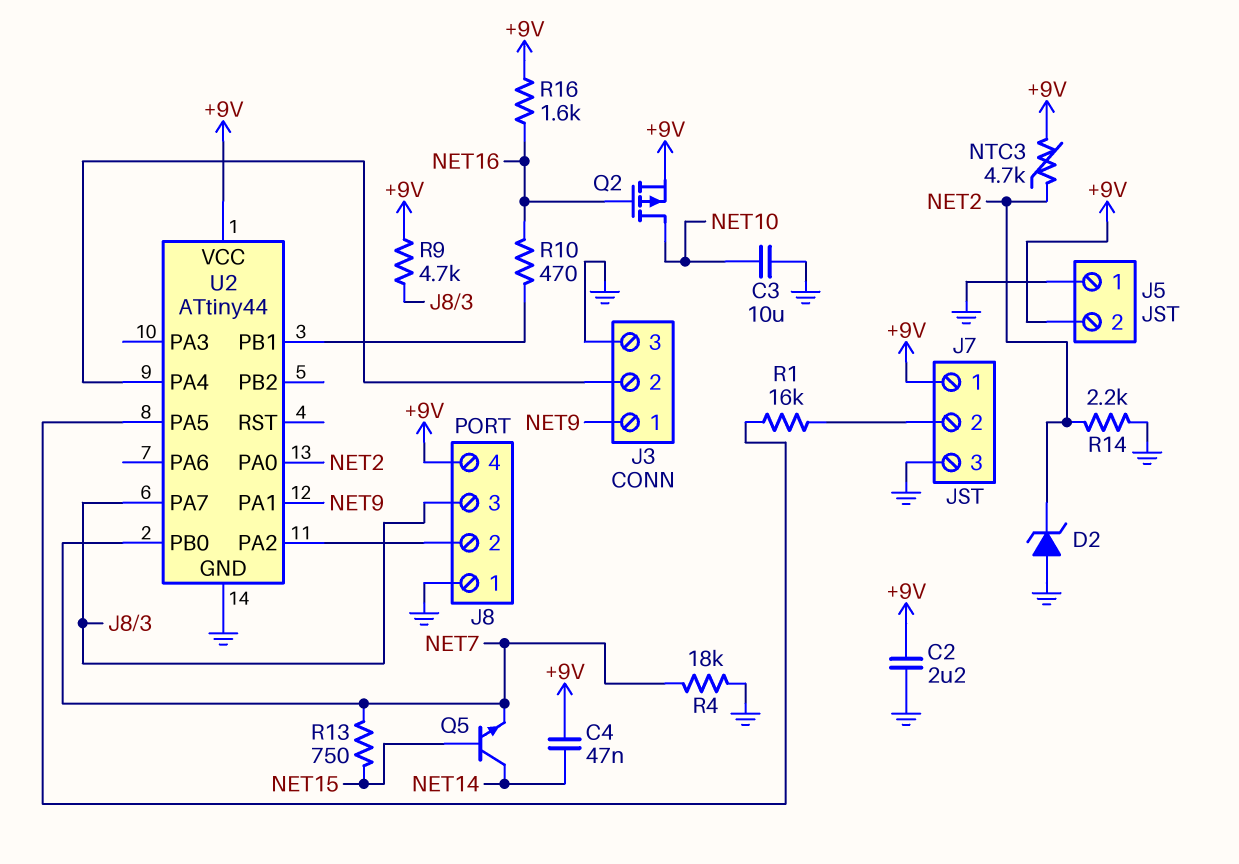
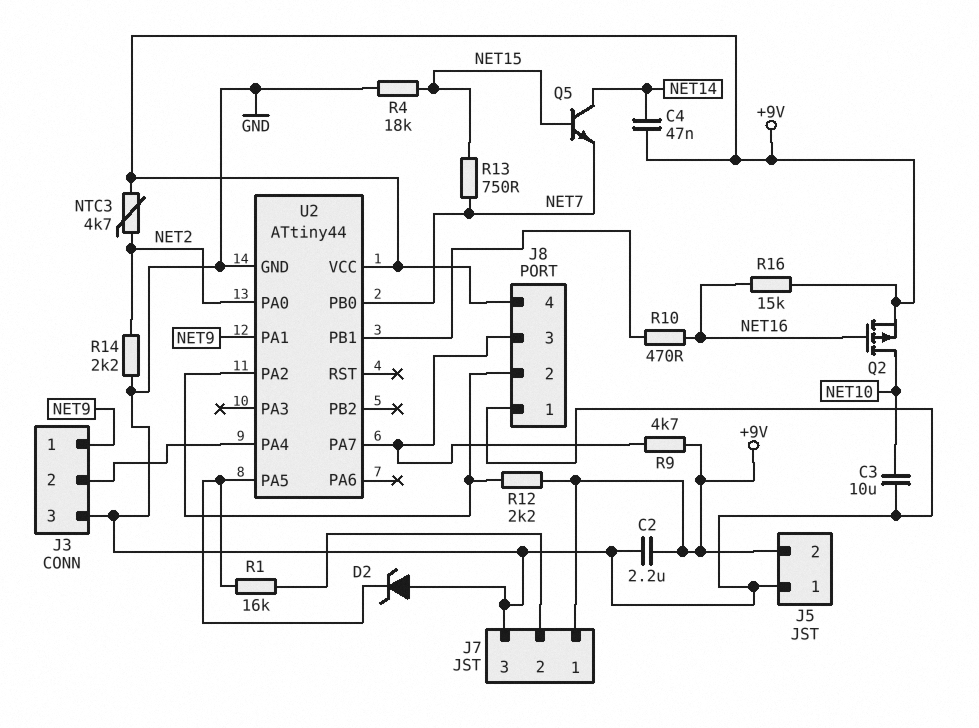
D2: zener (A GND, K NET2) -> zener (A GND, K U2/PA5)
R4: 18k (GND, NET7) -> 18k (GND, NET15)
R12: none -> 2.2k (+9V, J8/2)
R16: 1.6k (+9V, NET16) -> 15k (+9V, NET16)

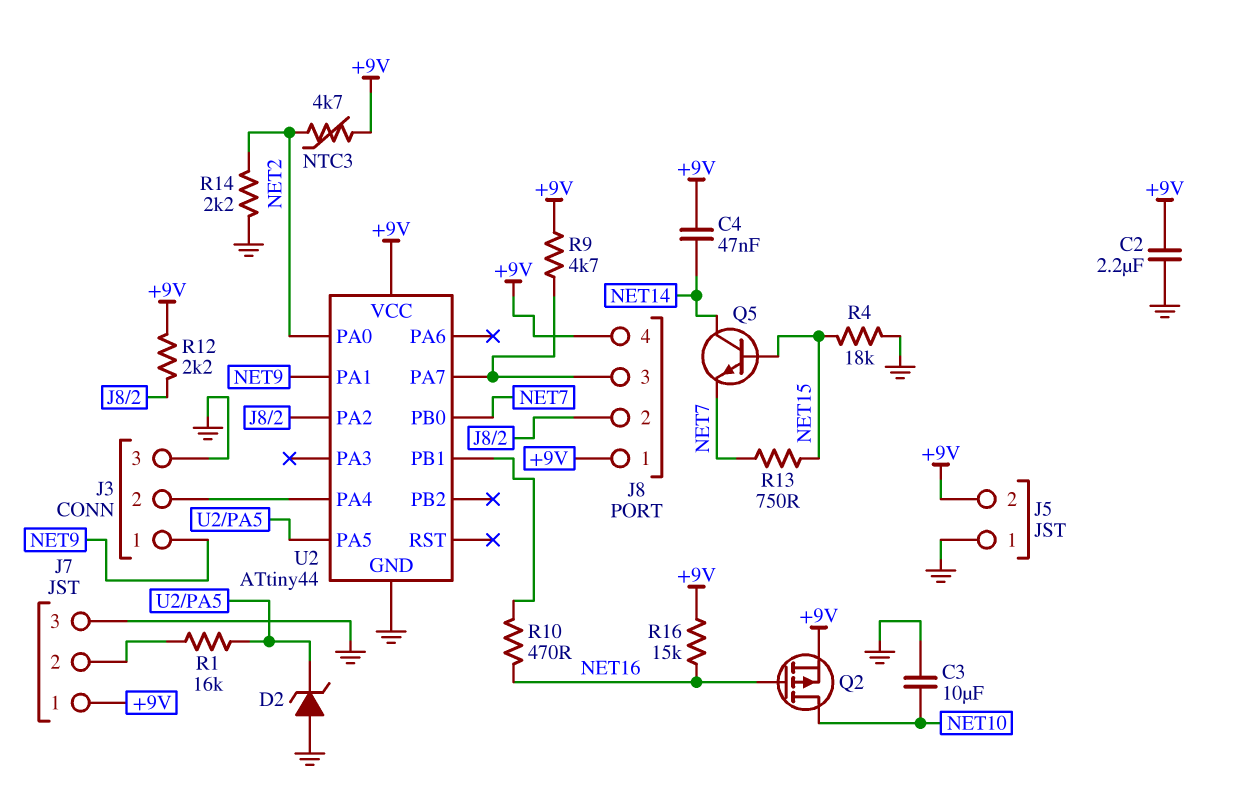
J8 pin 1: GND -> +9V

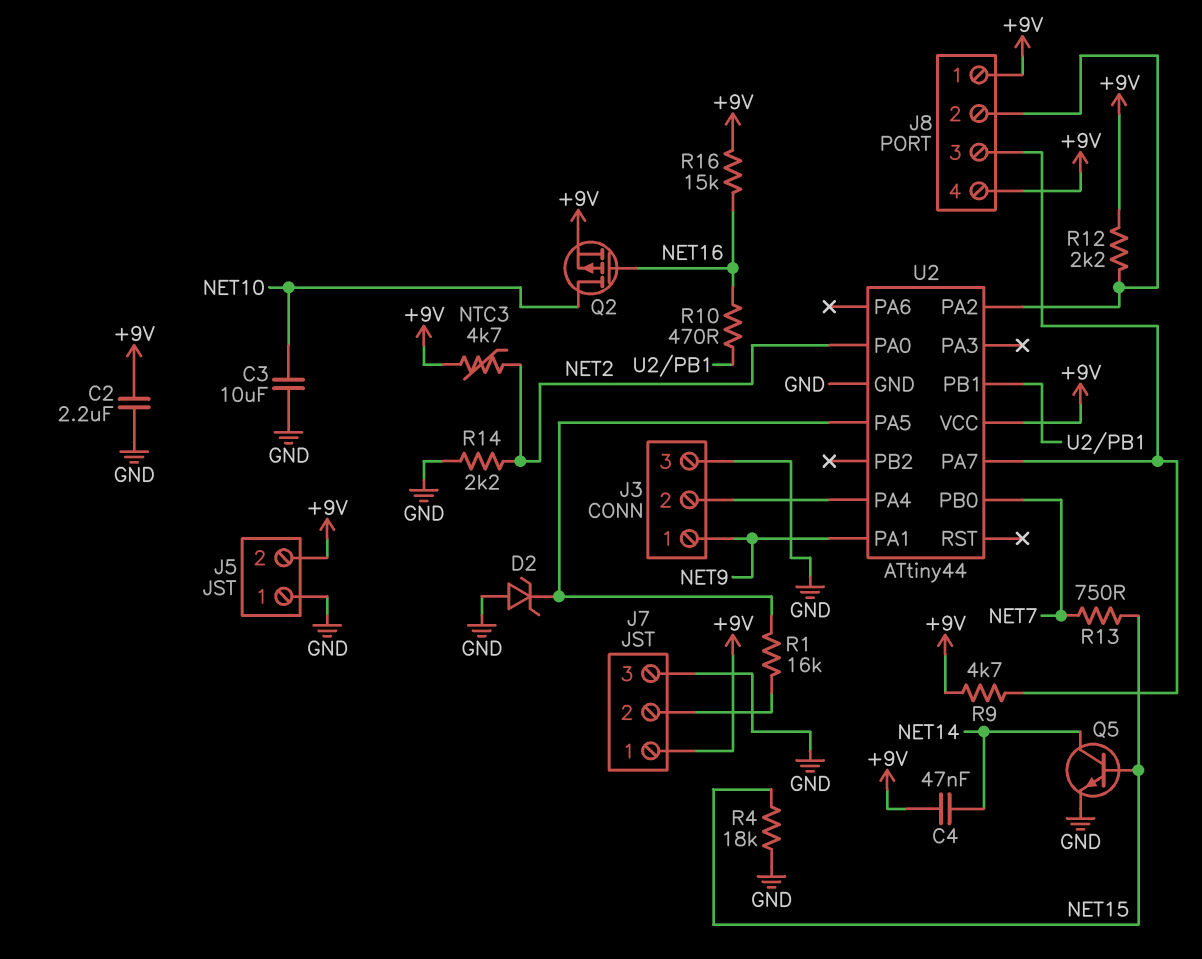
Q5: NPN (B NET15, C NET14, E NET7) -> NPN (B NET15, C NET14, E GND)

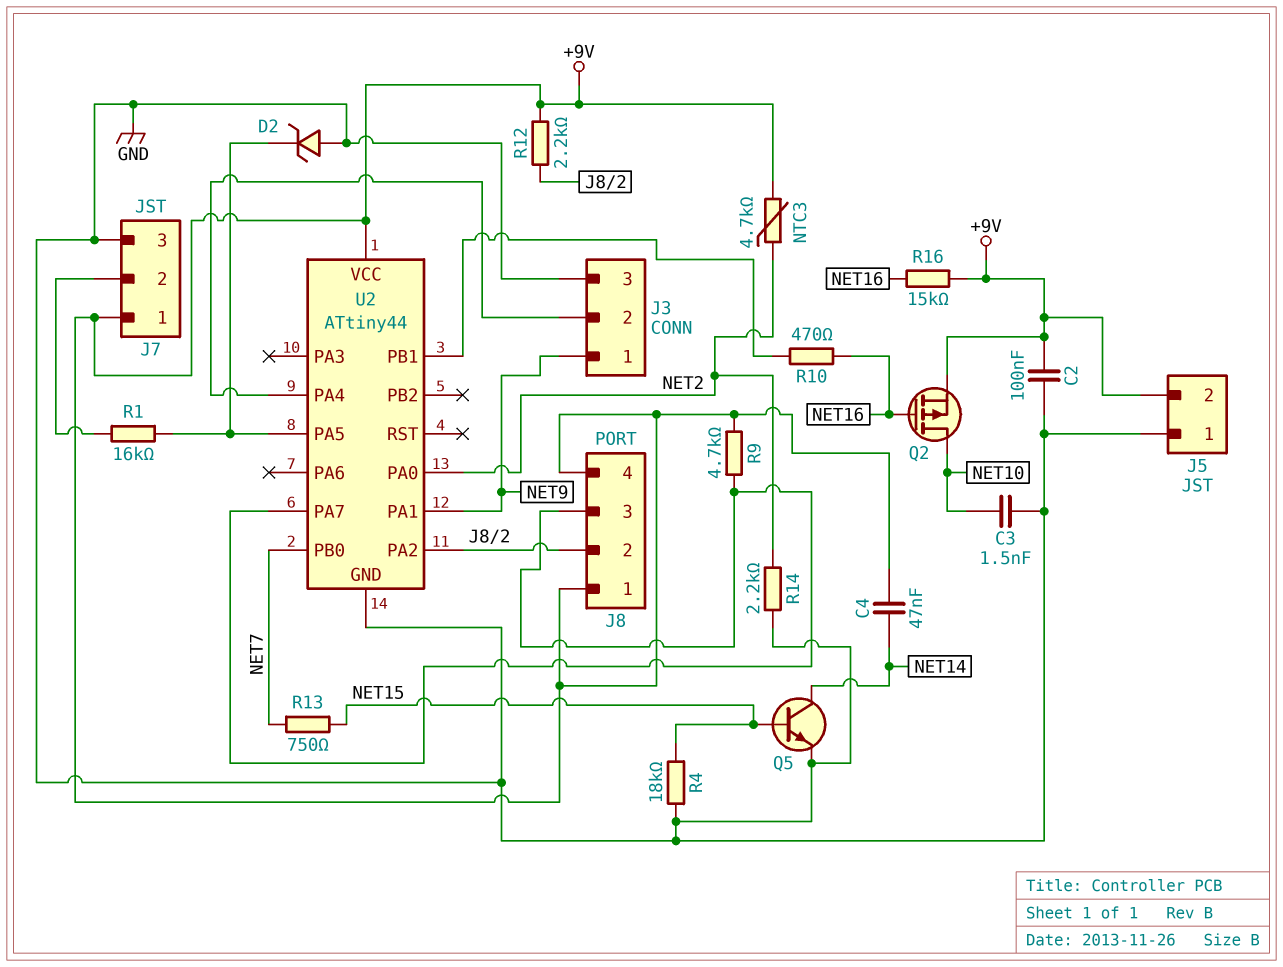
C2: 2.2uF (+9V, GND) -> 100nF (+9V, GND)
C3: 10uF (GND, NET10) -> 1.5nF (GND, NET10)

